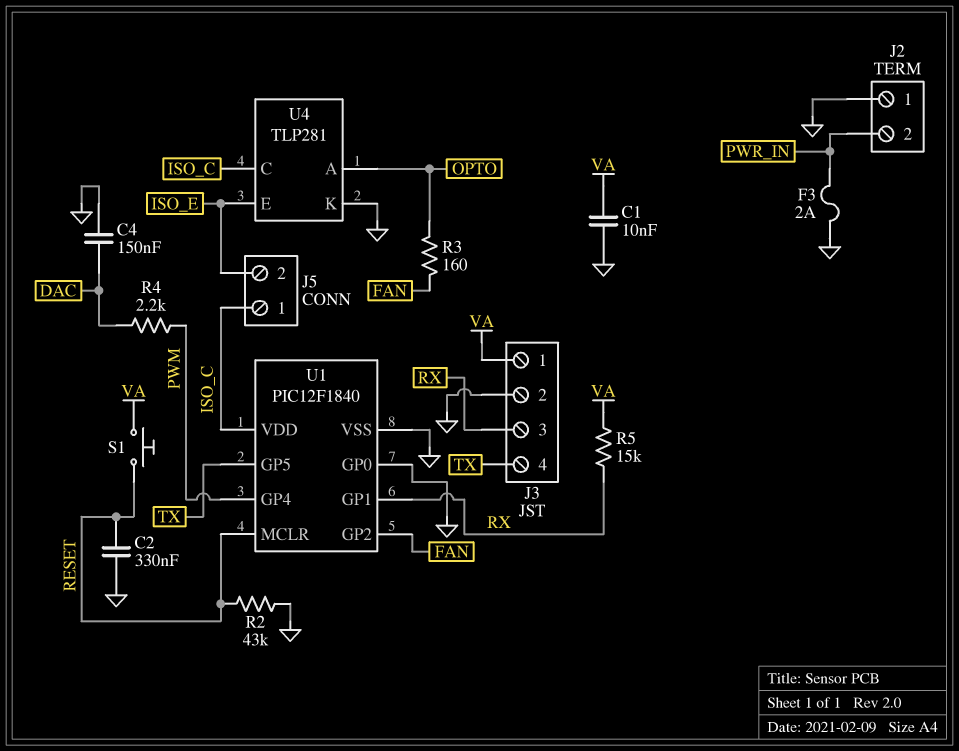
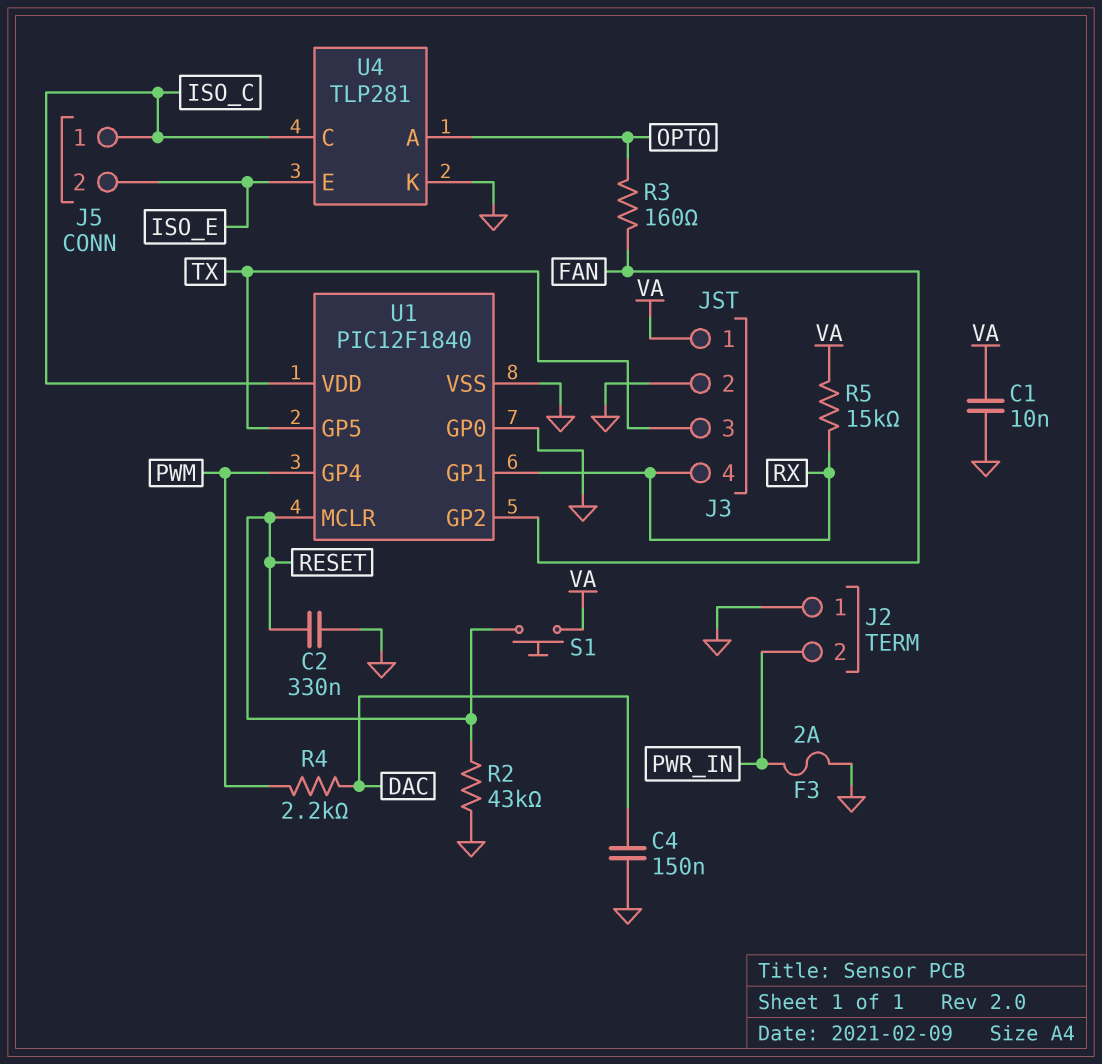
J3 pin 3: RX -> TX
J3 pin 4: TX -> RX

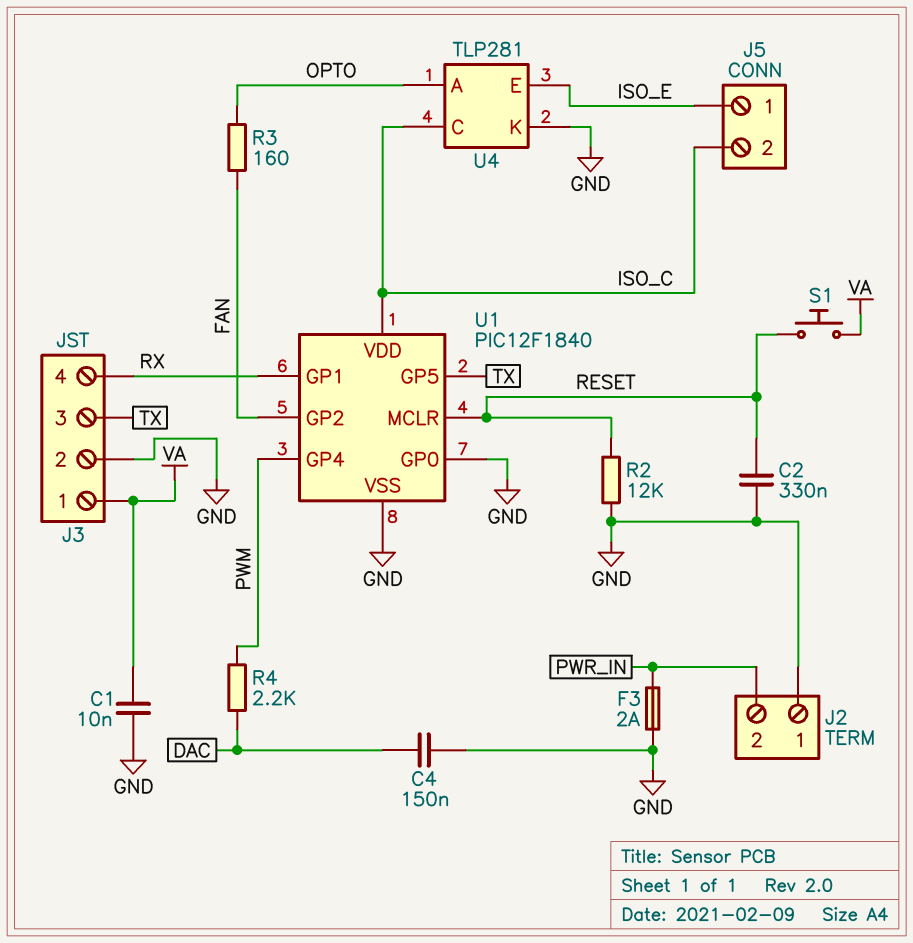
J5 pin 1: ISO_C -> ISO_E
J5 pin 2: ISO_E -> ISO_C
R2: 43k (GND, RESET) -> 12k (GND, RESET)
R5: 15k (RX, VA) -> none

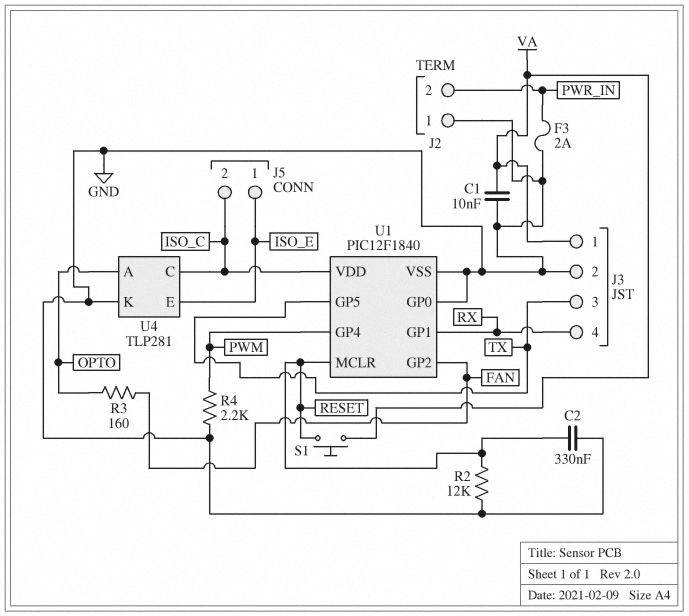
C4: 150nF (DAC, GND) -> none
R4: 2.2k (DAC, PWM) -> 2.2k (GND, PWM)

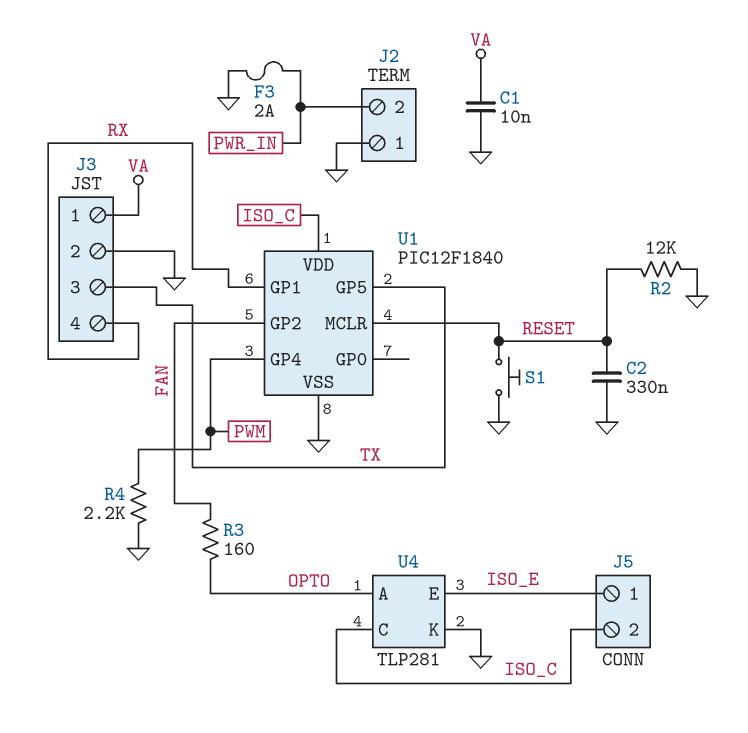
S1: button (RESET, VA) -> button (GND, RESET)
U1 pin GP0: GND -> none

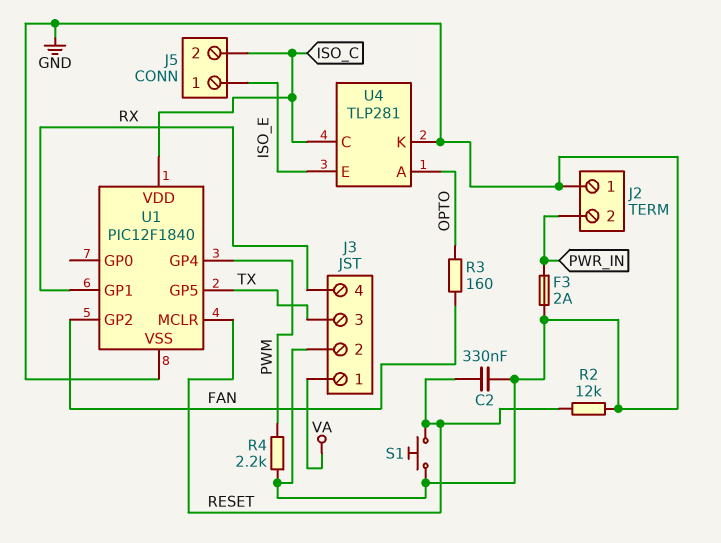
C1: 10nF (GND, VA) -> none

